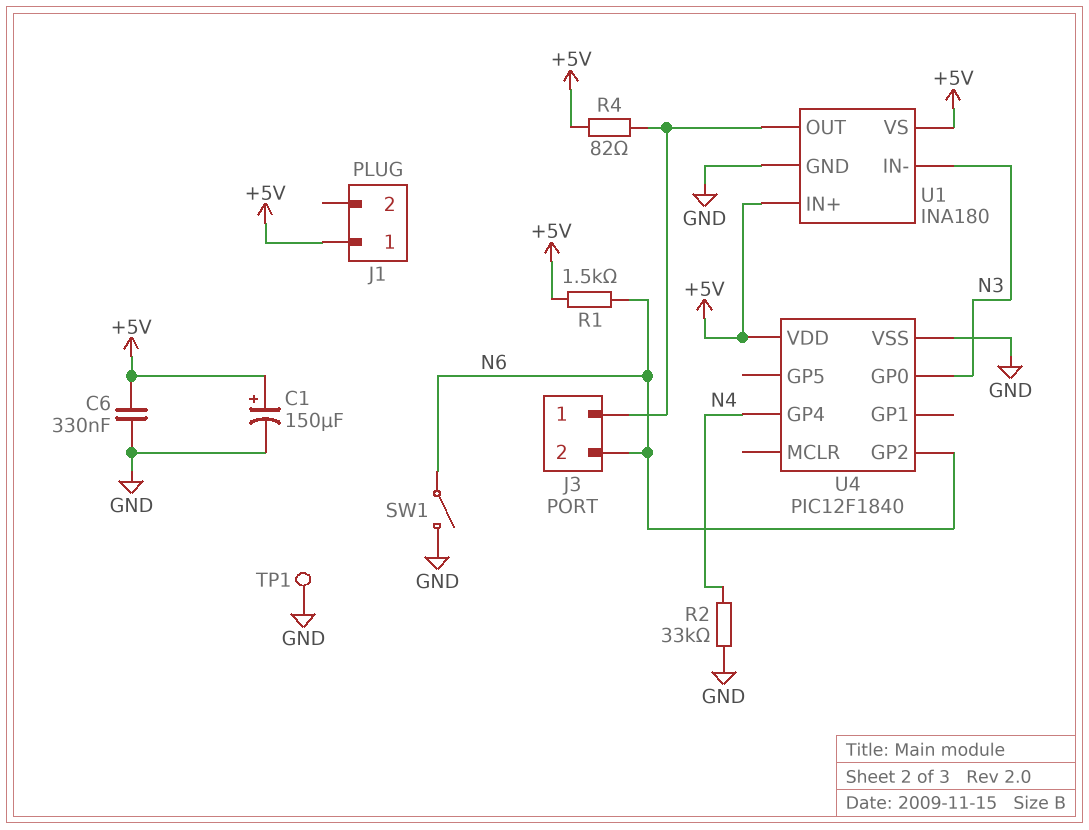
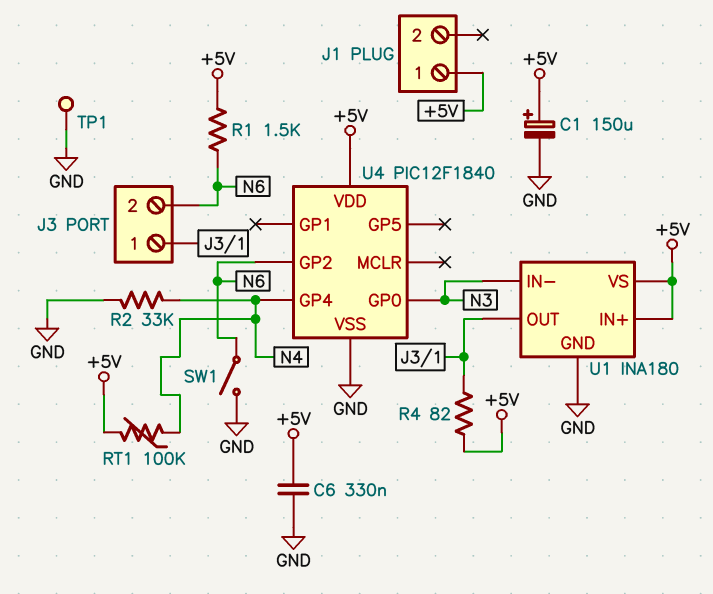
RT1: none -> 100k (+5V, N4)

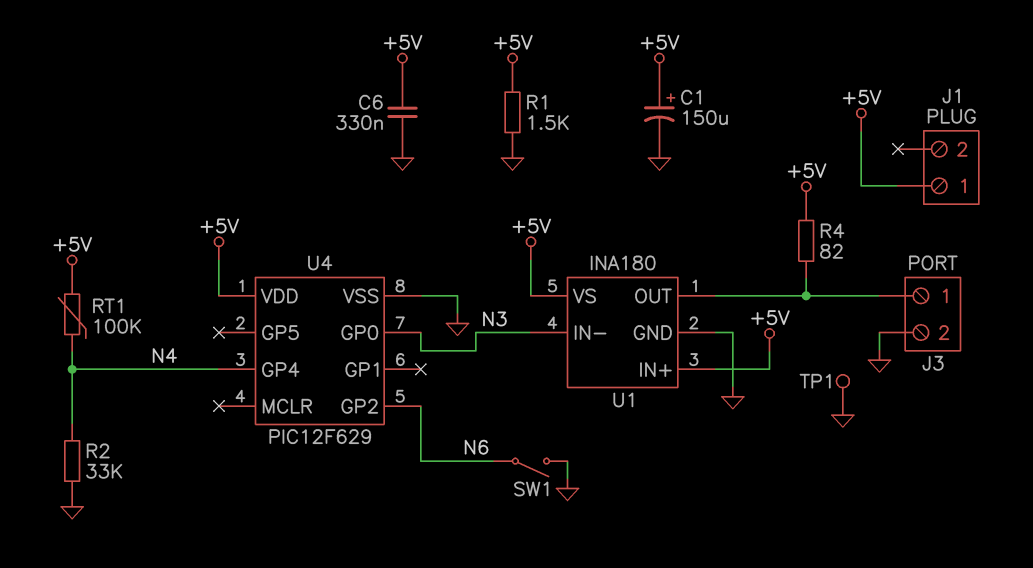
J3 pin 2: N6 -> GND
R1: 1.5k (+5V, N6) -> 1.5k (+5V, GND)
U4: PIC12F1840 -> PIC12F629

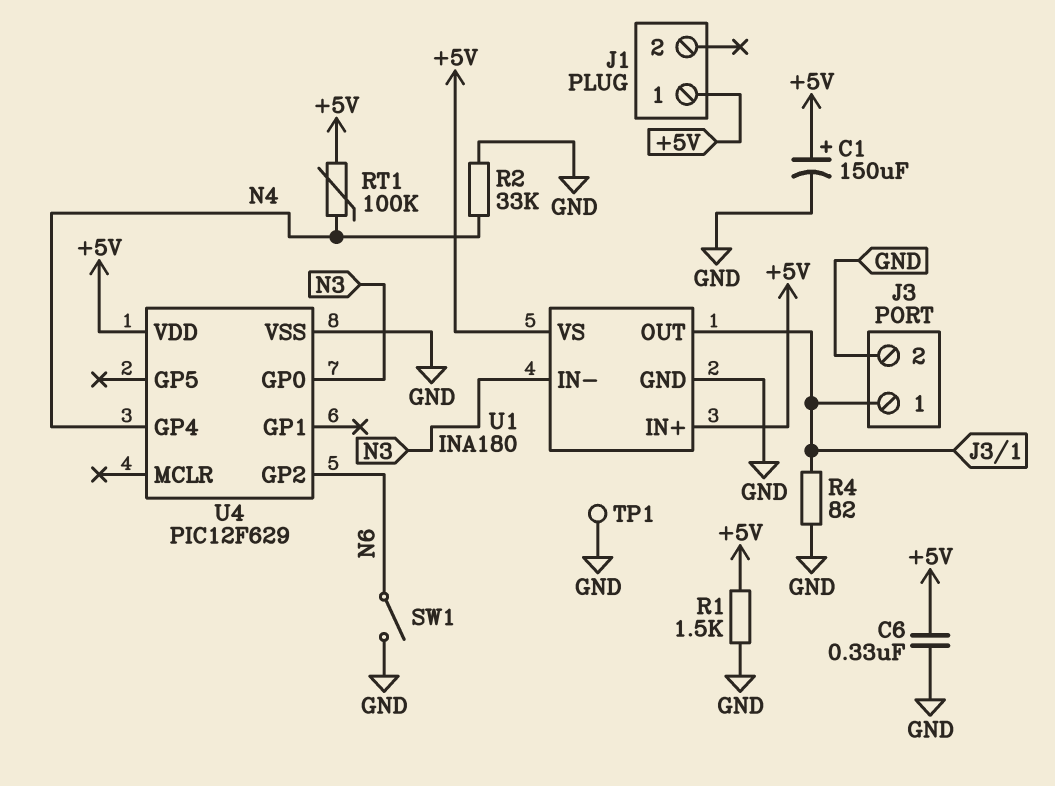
R4: 82 (+5V, J3/1) -> 82 (GND, J3/1)

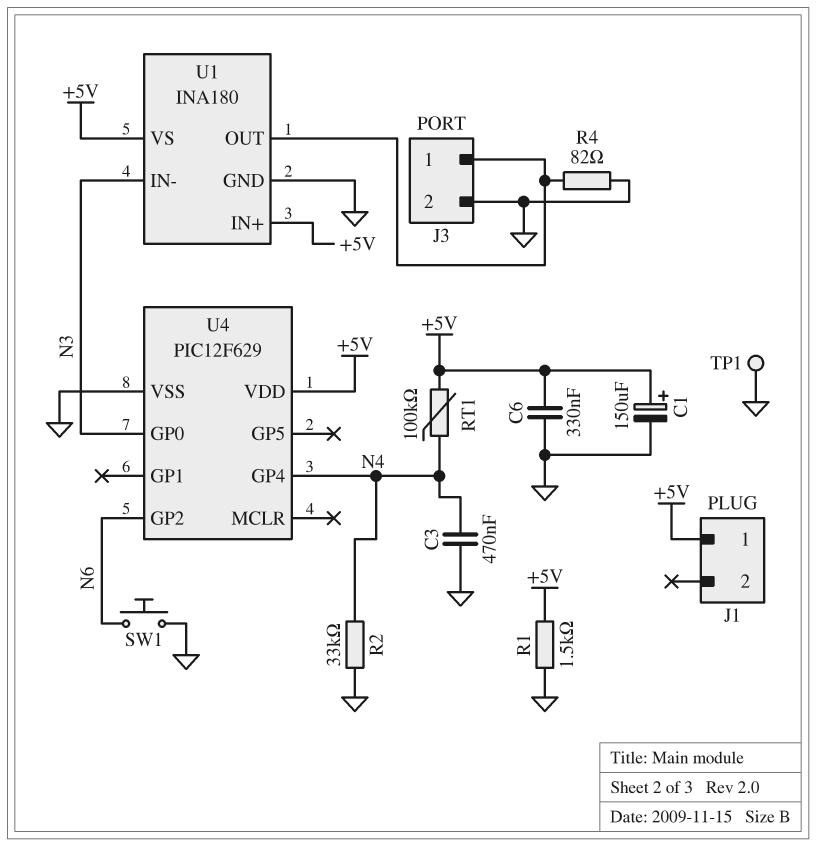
C3: none -> 470nF (GND, N4)
SW1: switch (GND, N6) -> button (GND, N6)

